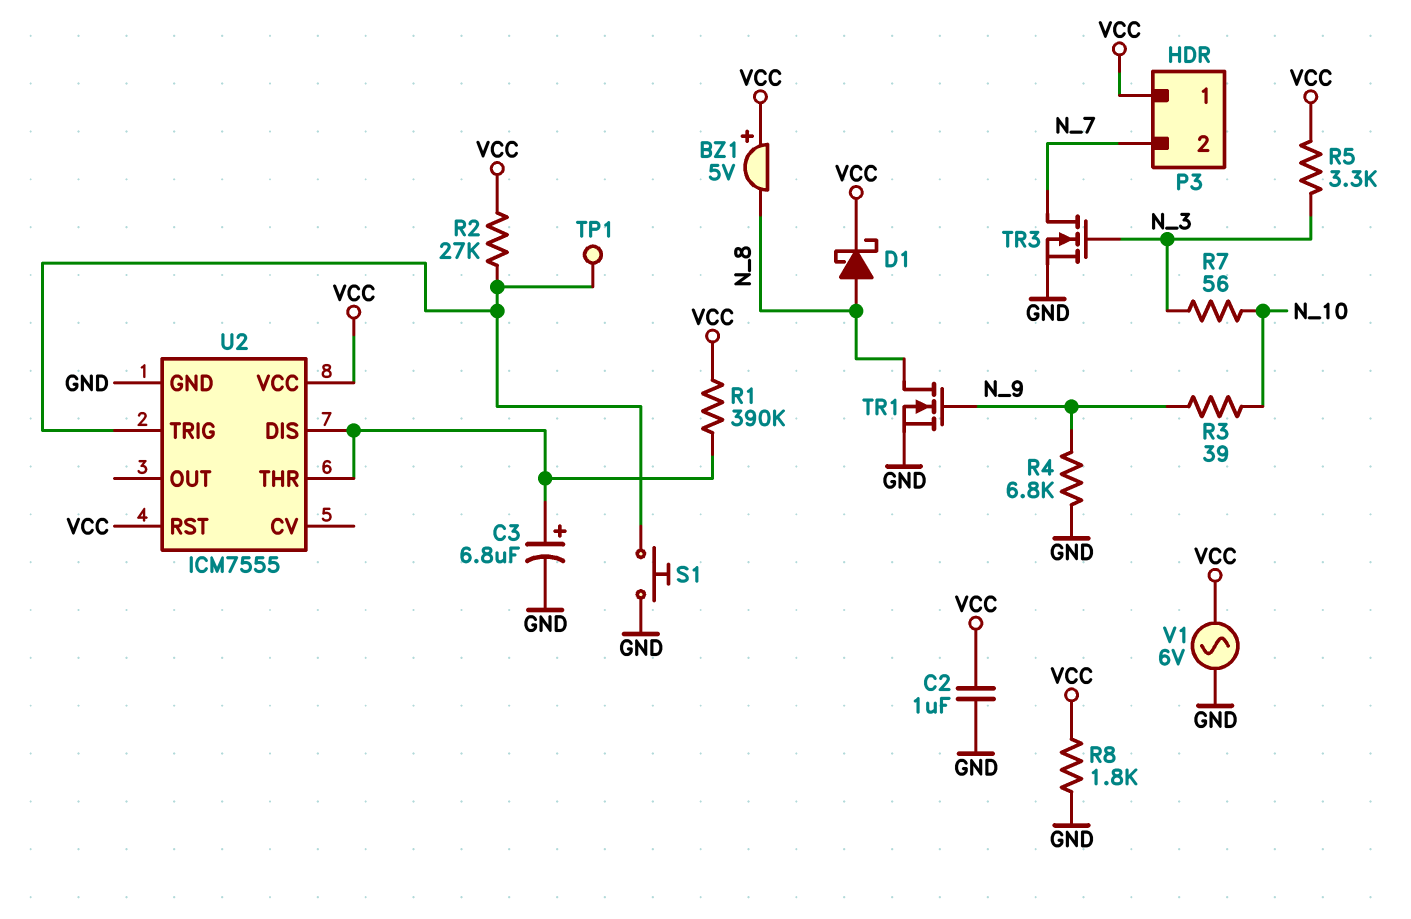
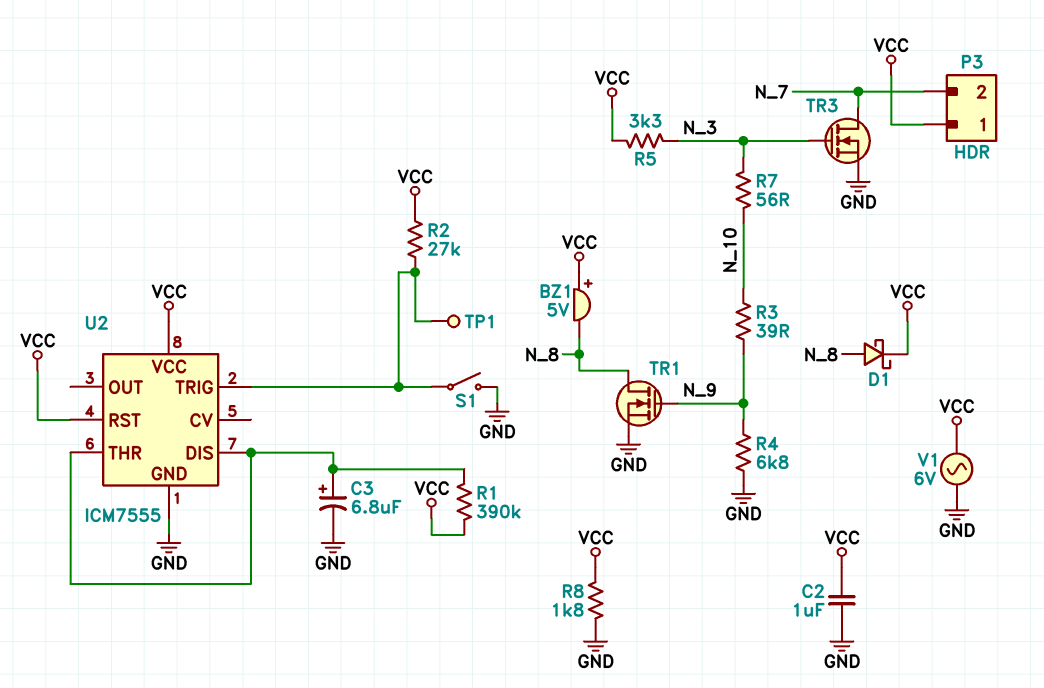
S1: button (GND, U2/TRIG) -> switch (GND, U2/TRIG)

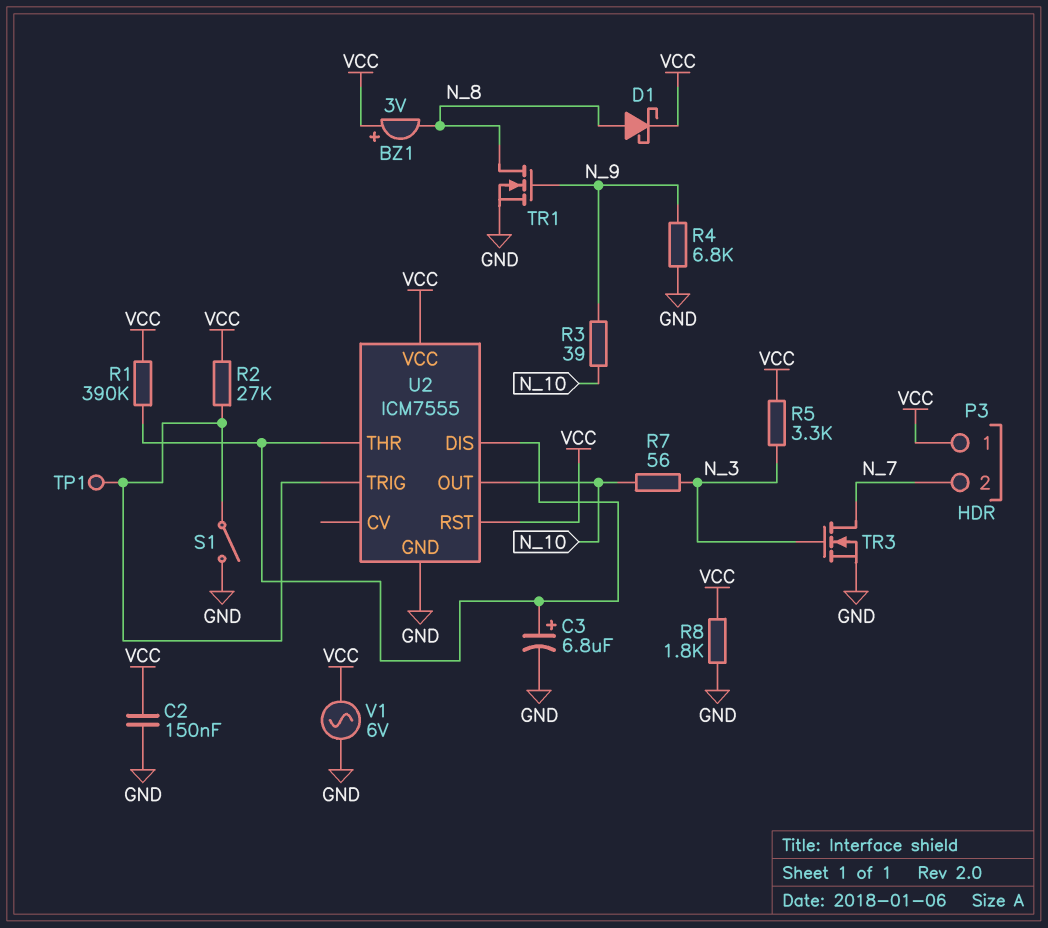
BZ1: buzzer 5V (plus VCC, minus N_8) -> buzzer 3V (plus VCC, minus N_8)
C2: 1uF (GND, VCC) -> 150nF (GND, VCC)
U2 pin OUT: none -> N_10

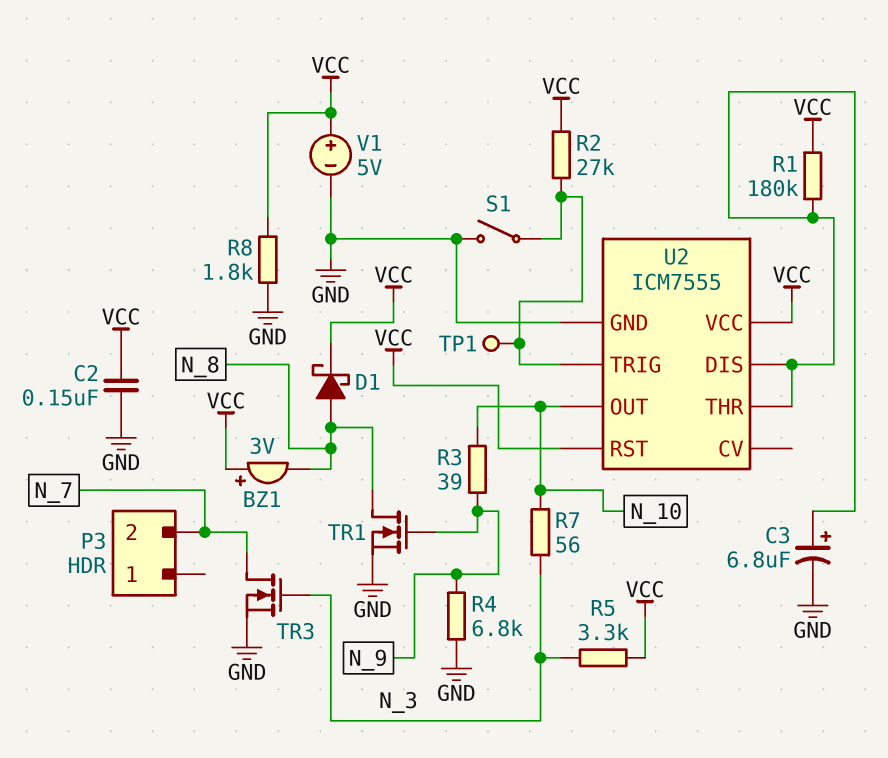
P3 pin 1: VCC -> none
R1: 390k (U2/DIS, VCC) -> 180k (U2/DIS, VCC)
V1: AC 6V (GND, VCC) -> 5V (plus VCC, minus GND)

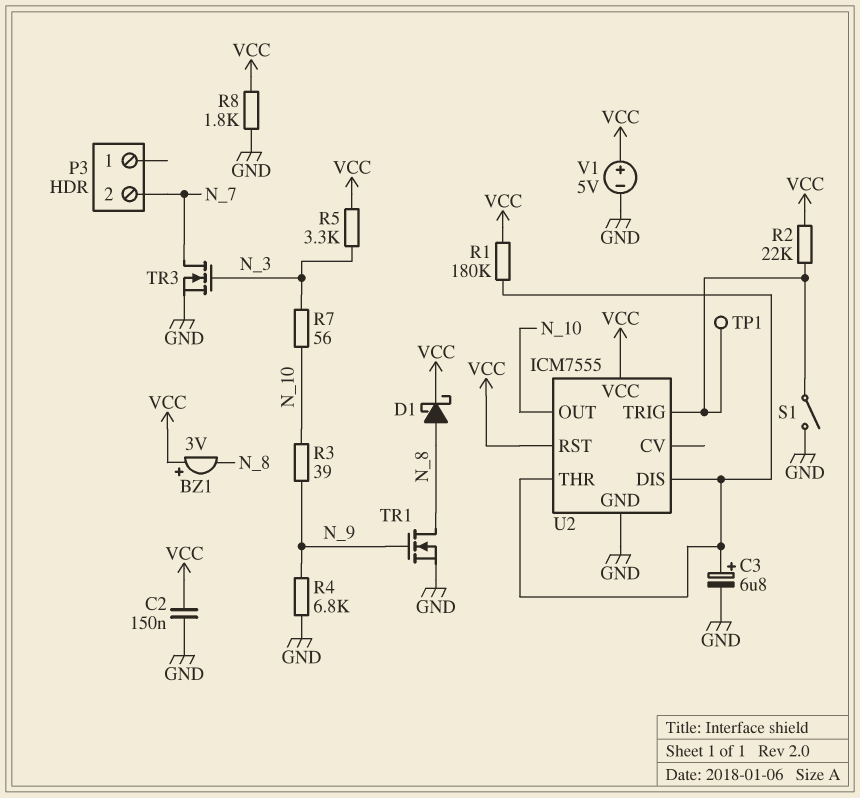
R2: 27k (U2/TRIG, VCC) -> 22k (U2/TRIG, VCC)

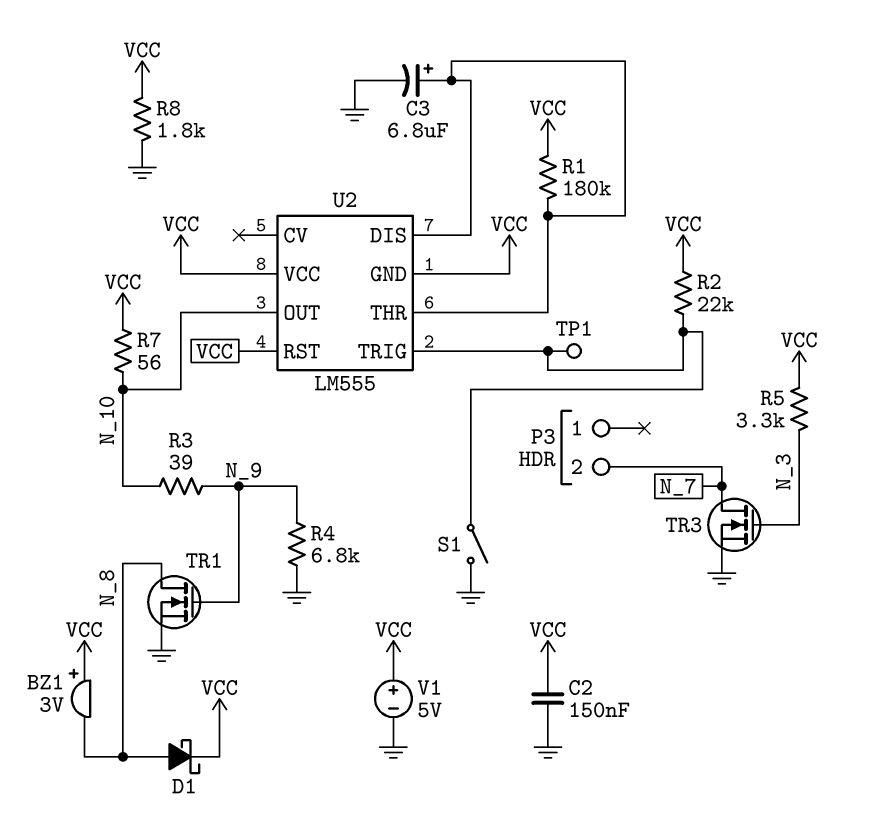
R7: 56 (N_3, N_10) -> 56 (N_10, VCC)
U2: ICM7555 -> LM555
U2 pin GND: GND -> VCC

